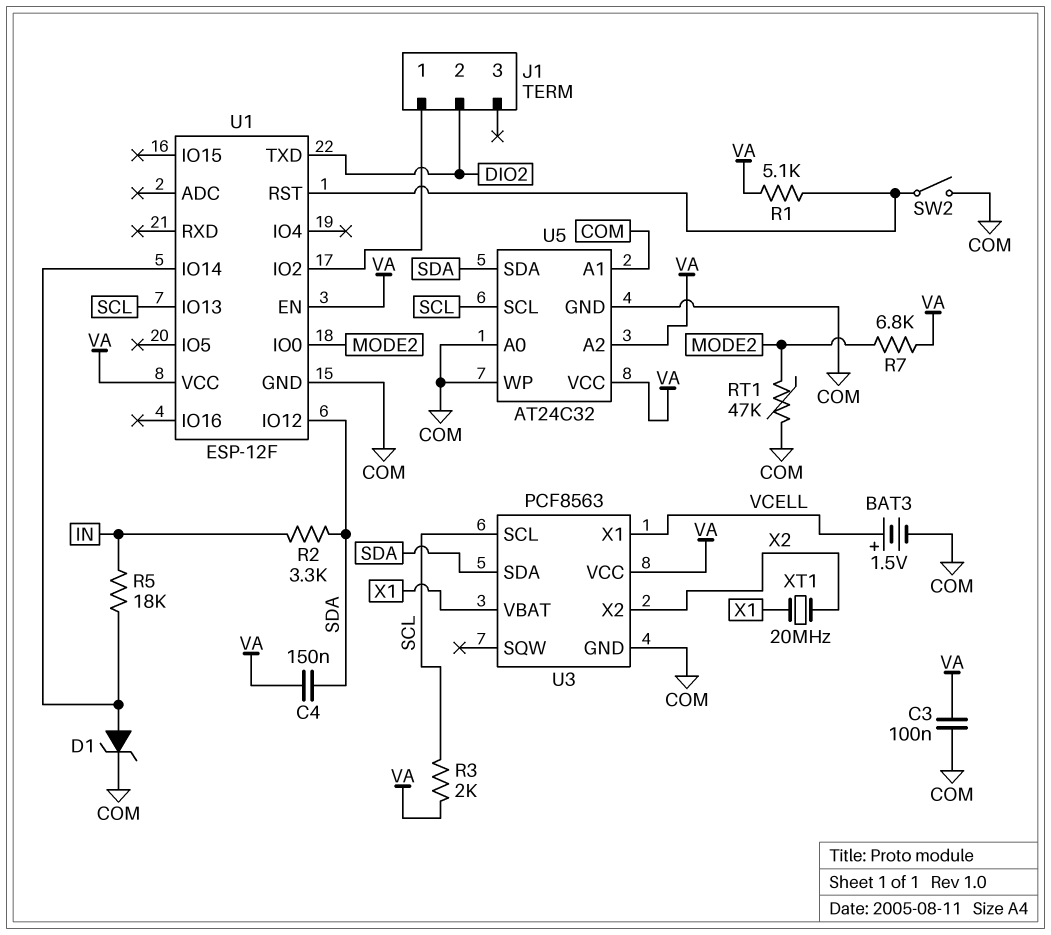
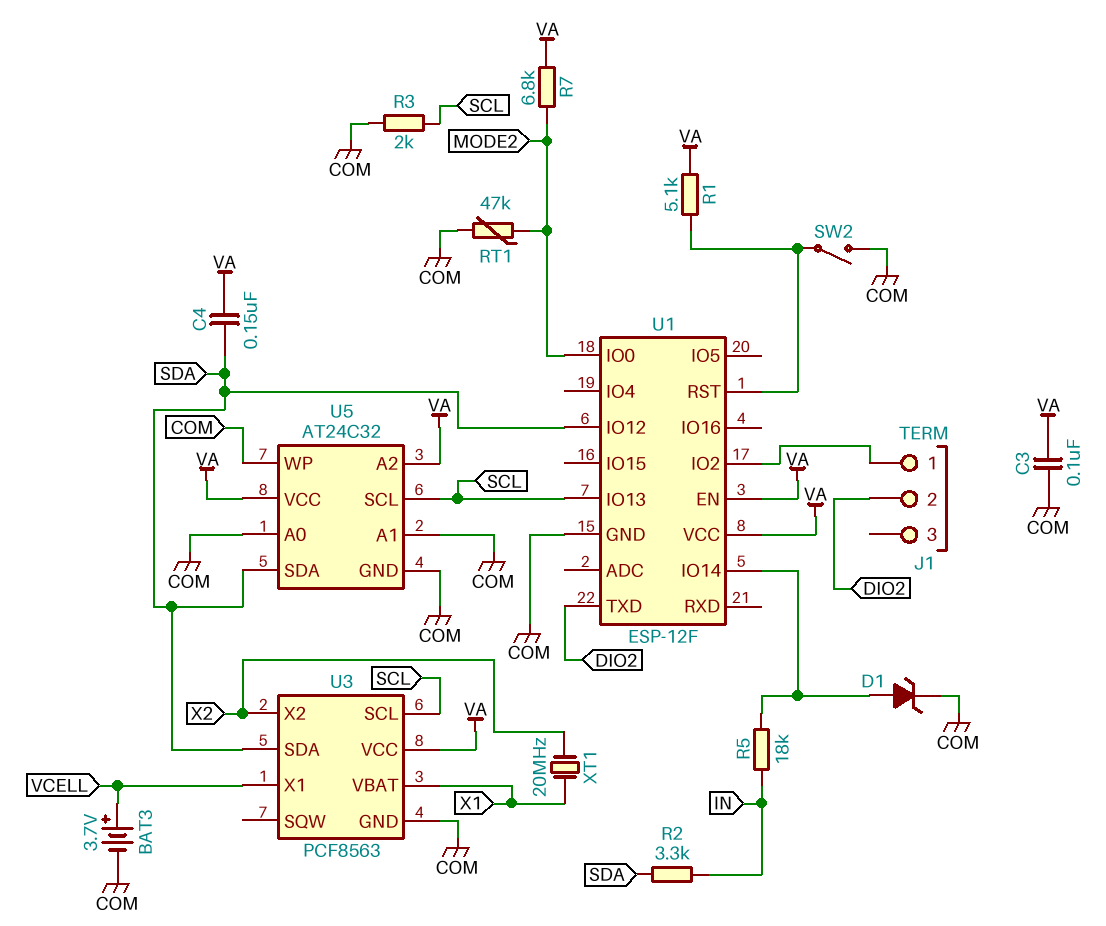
BAT3: 1.5V (plus VCELL, minus COM) -> 3.7V (plus VCELL, minus COM)
R3: 2k (SCL, VA) -> 2k (COM, SCL)

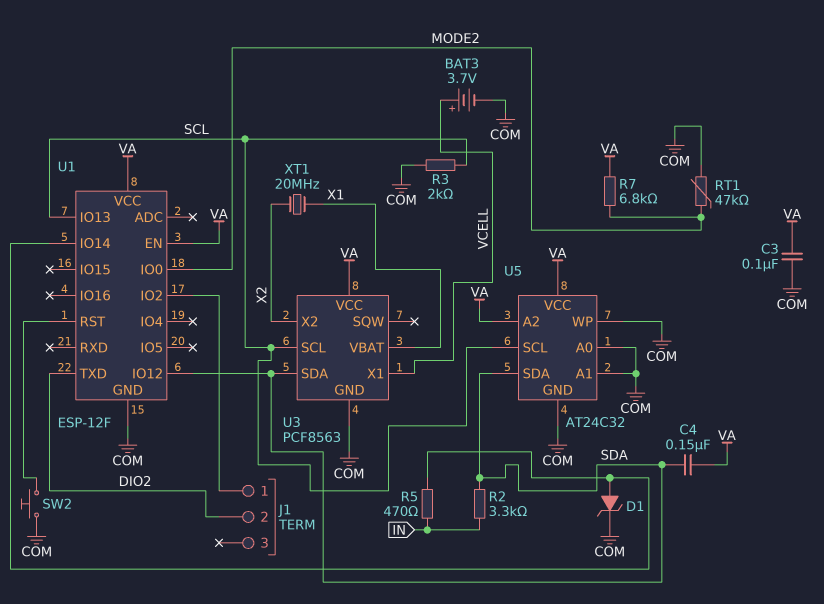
R1: 5.1k (U1/RST, VA) -> none
R5: 18k (IN, U1/IO14) -> 470 (IN, U1/IO14)
SW2: switch (COM, U1/RST) -> button (COM, U1/RST)

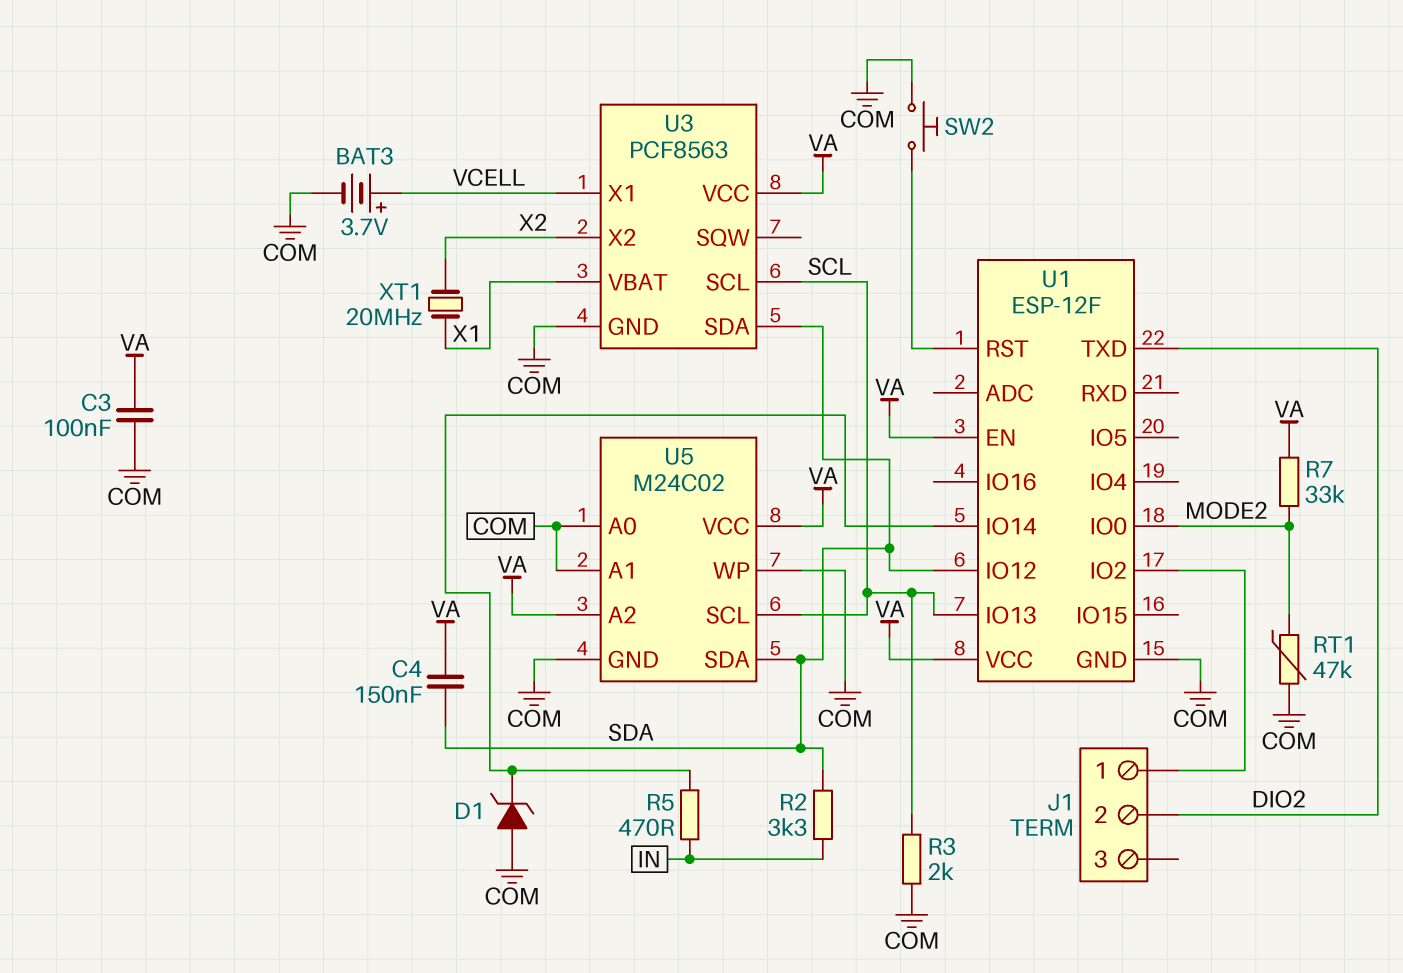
D1: zener (A U1/IO14, K COM) -> zener (A COM, K U1/IO14)
R7: 6.8k (MODE2, VA) -> 33k (MODE2, VA)
U5: AT24C32 -> M24C02

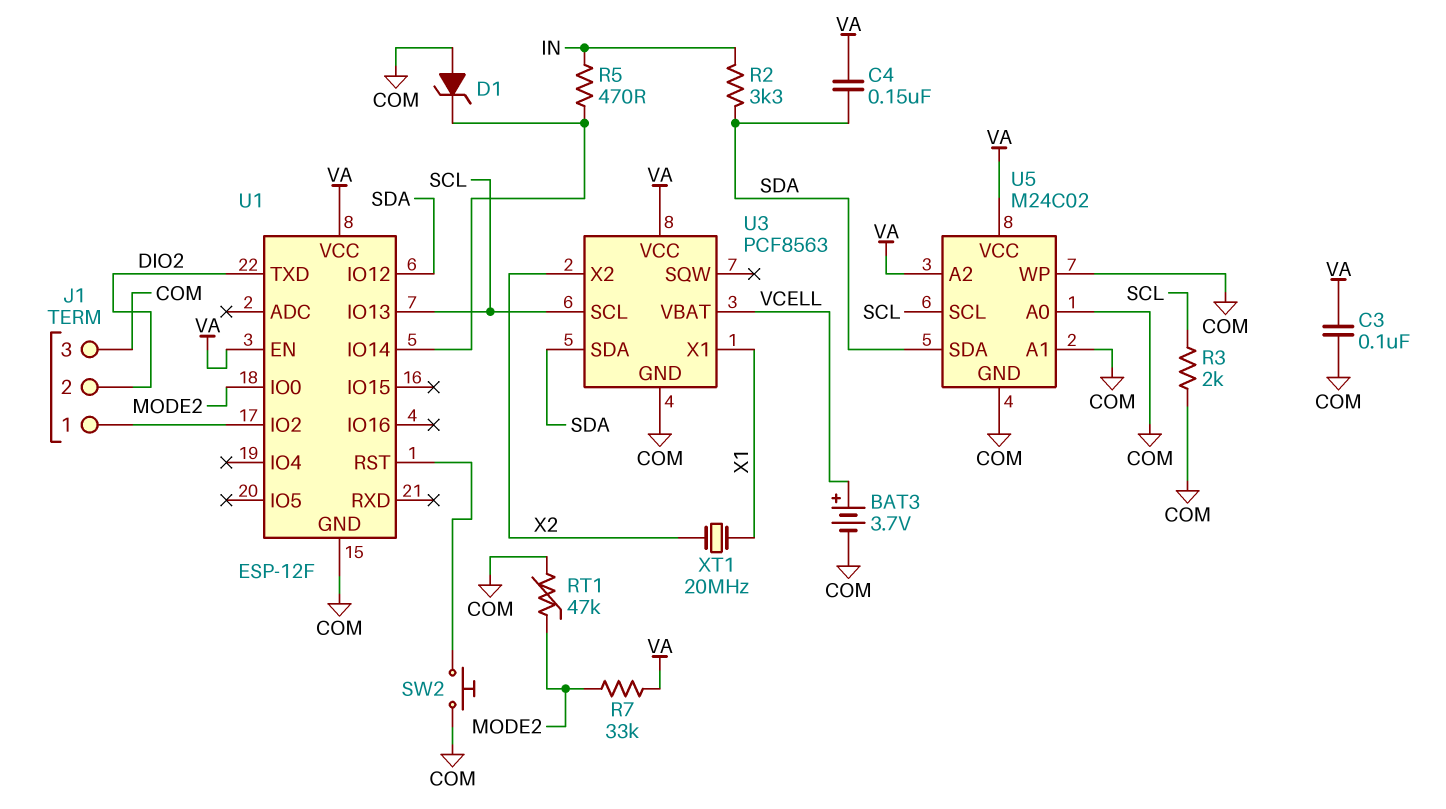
J1 pin 3: none -> COM
U3 pin VBAT: X1 -> VCELL
U3 pin X1: VCELL -> X1

